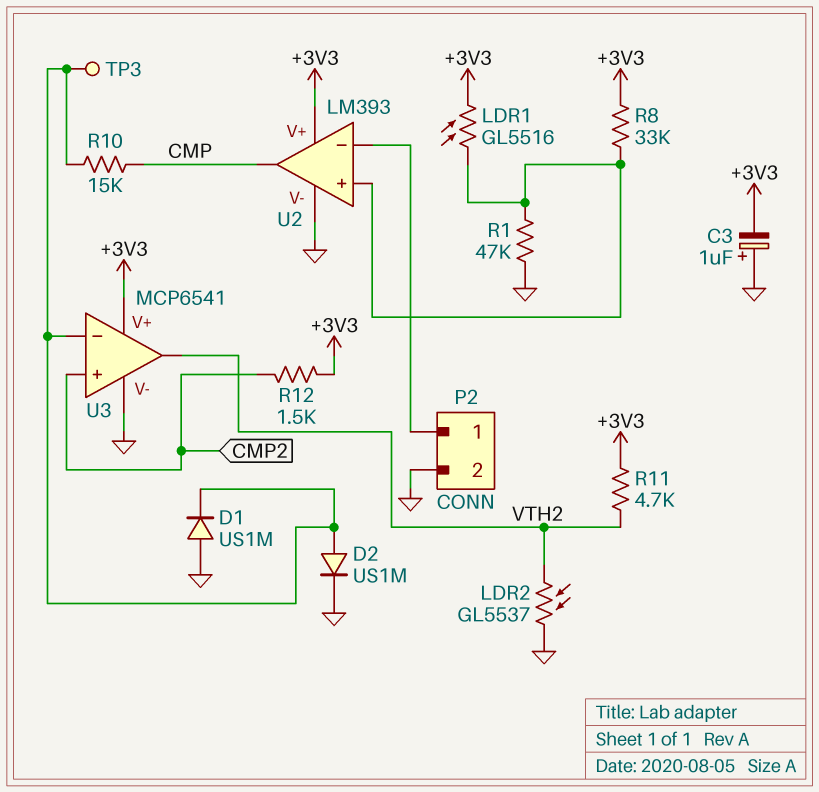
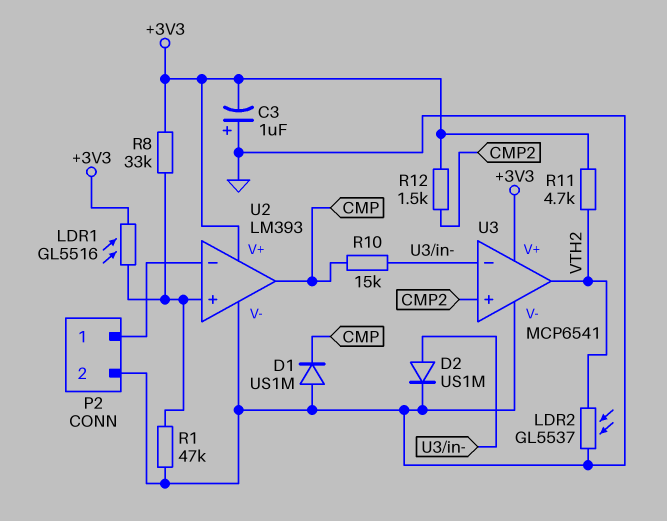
D1: diode US1M (A GND, K U3/in-) -> diode US1M (A GND, K CMP)
TP3: test point (U3/in-) -> none

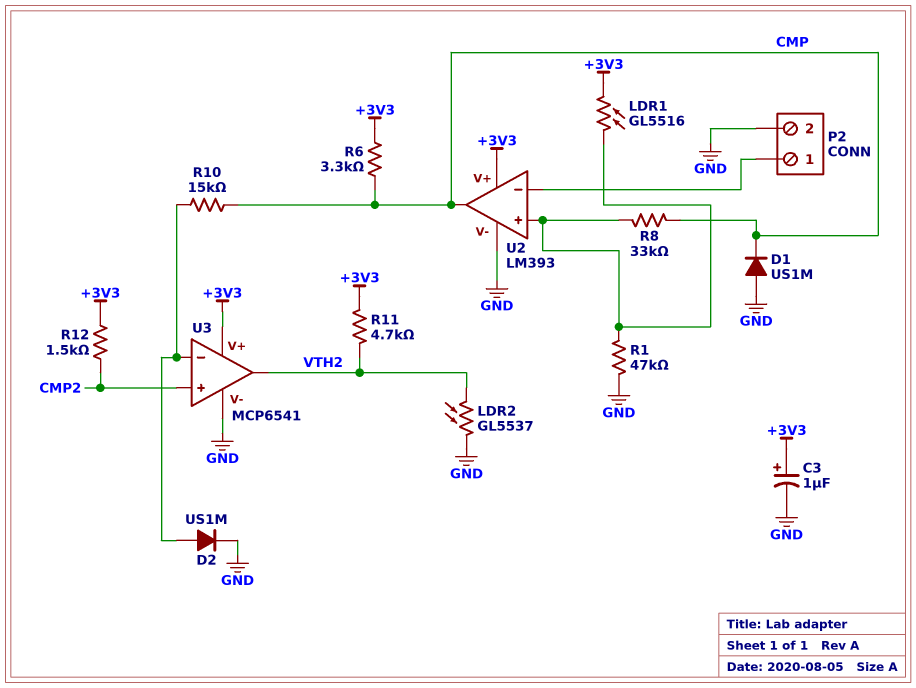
C3: 1uF (plus GND, minus +3V3) -> 1uF (plus +3V3, minus GND)
R6: none -> 3.3k (+3V3, CMP)
R8: 33k (+3V3, U2/in+) -> 33k (CMP, U2/in+)

